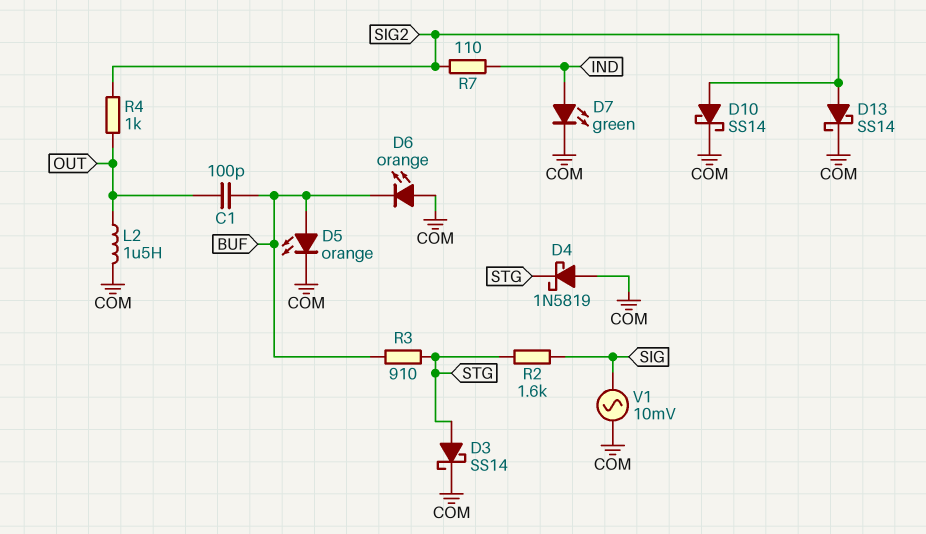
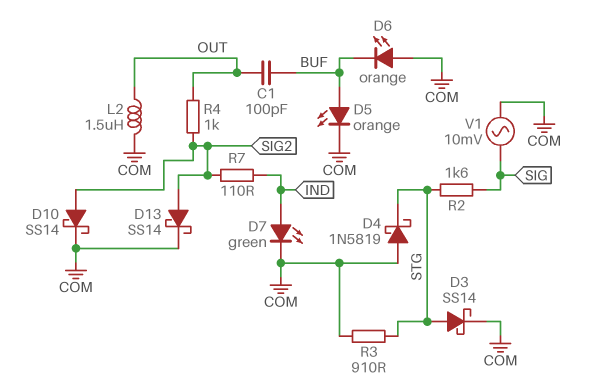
R3: 910 (BUF, STG) -> 910 (COM, STG)

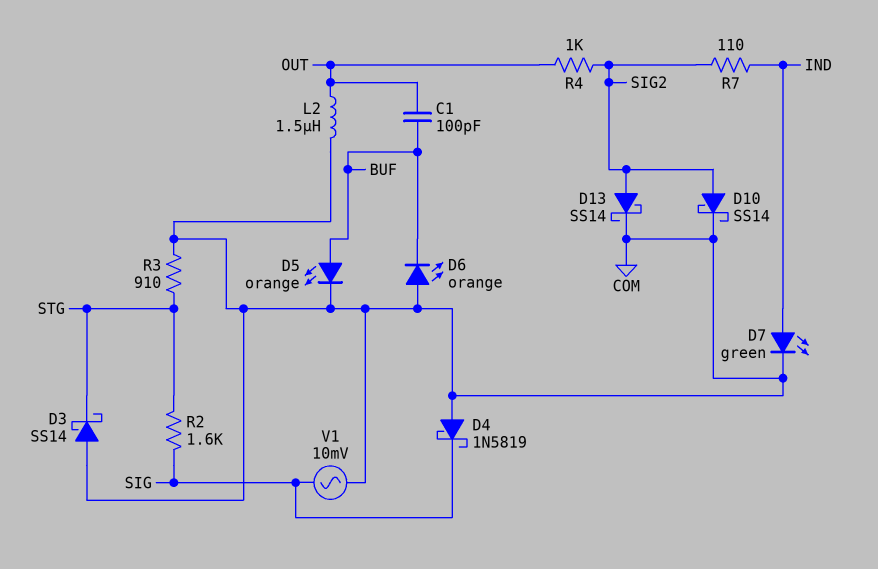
D3: schottky SS14 (A STG, K COM) -> schottky SS14 (A COM, K STG)
D4: schottky 1N5819 (A COM, K STG) -> schottky 1N5819 (A COM, K SIG)

